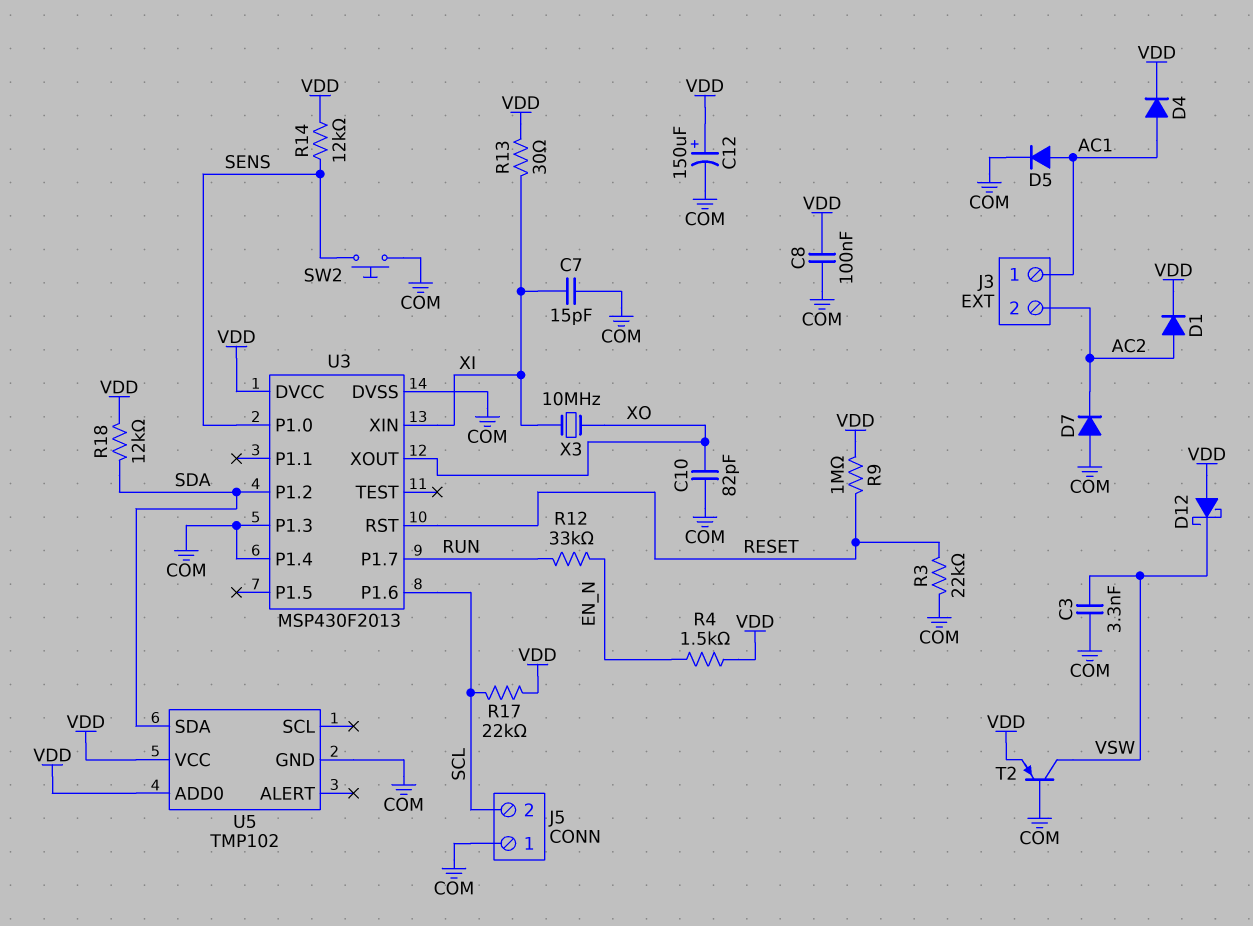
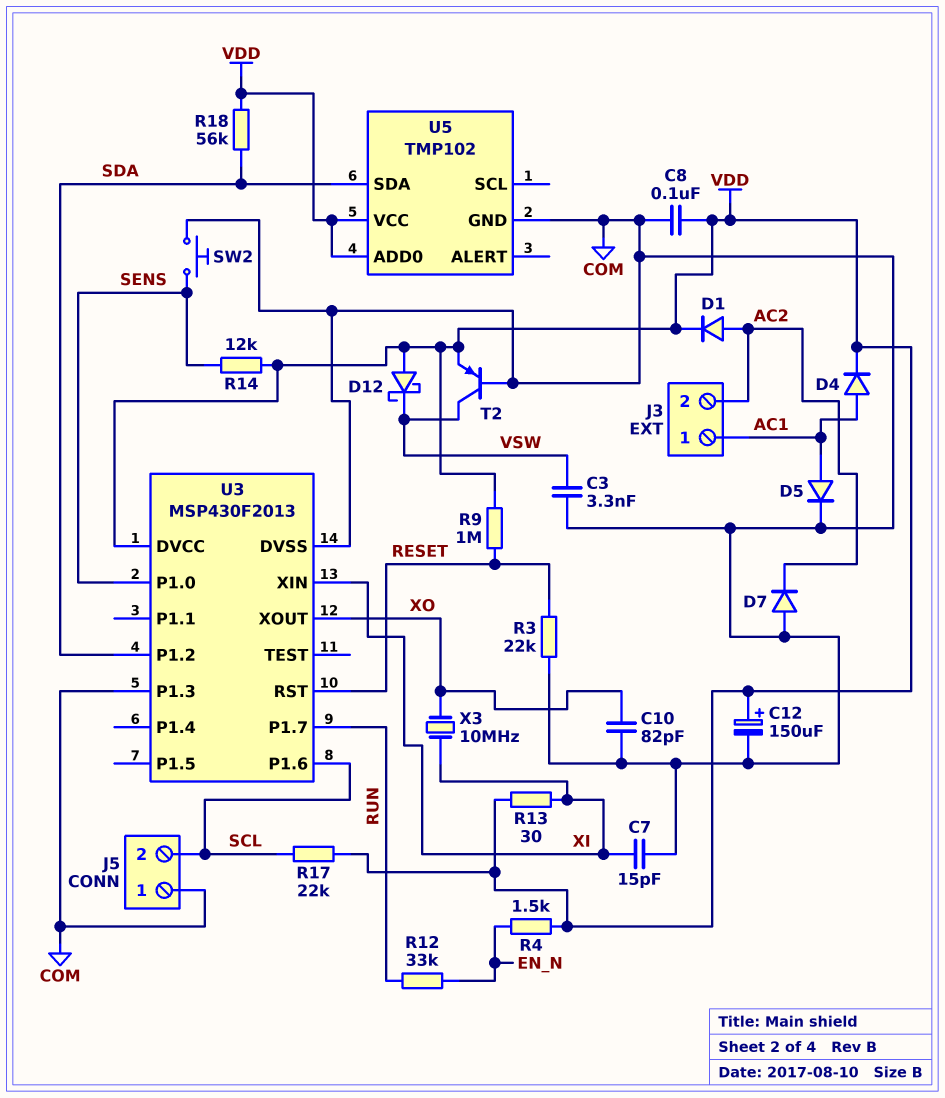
R18: 12k (SDA, VDD) -> 56k (SDA, VDD)
U3 pin P1.4: COM -> none

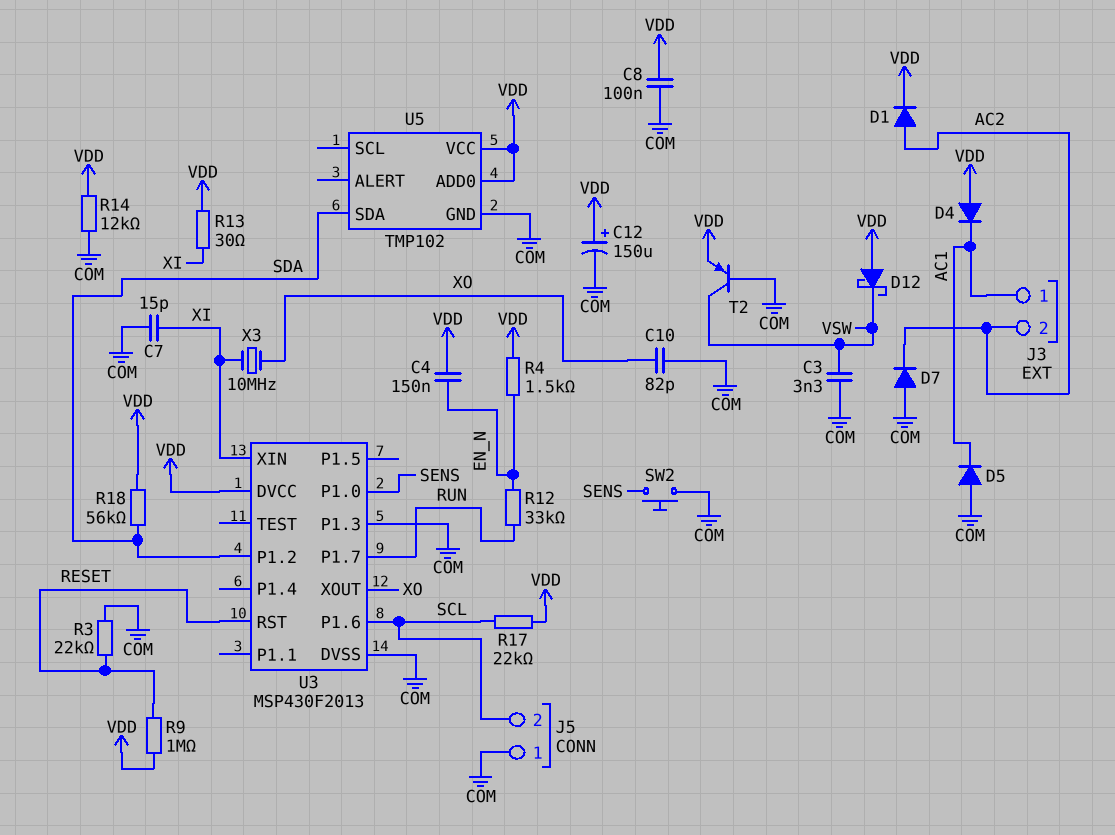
C4: none -> 150nF (EN_N, VDD)
D4: diode (A AC1, K VDD) -> diode (A VDD, K AC1)
D5: diode (A AC1, K COM) -> diode (A COM, K AC1)
R14: 12k (SENS, VDD) -> 12k (COM, VDD)

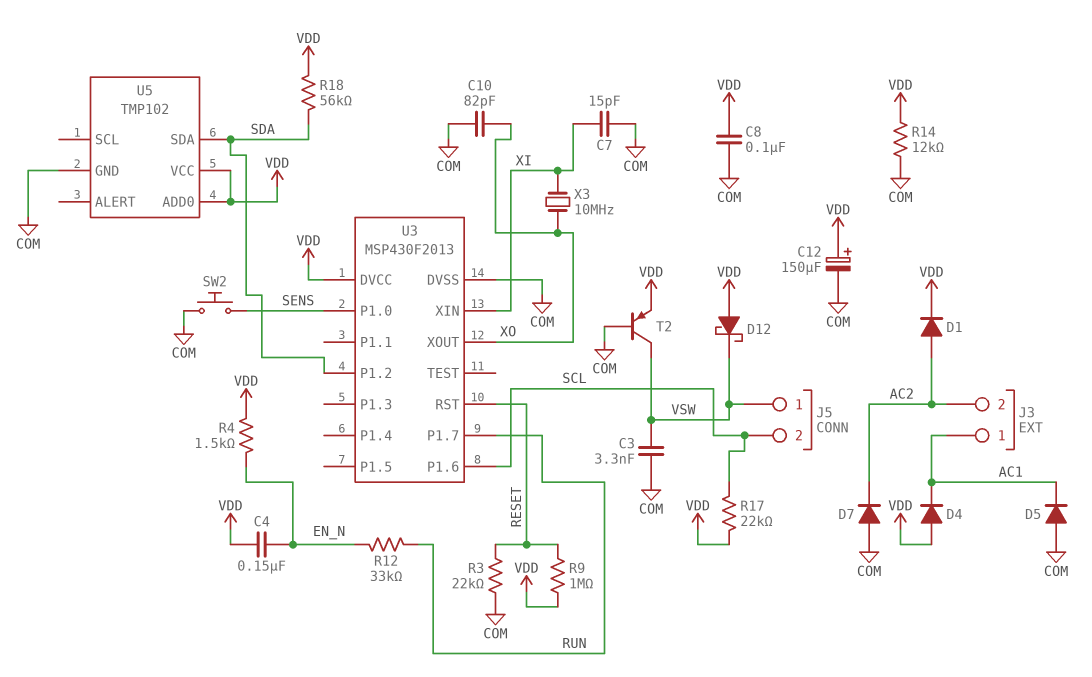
J5 pin 1: COM -> VSW
R13: 30 (VDD, XI) -> none
U3 pin P1.3: COM -> none

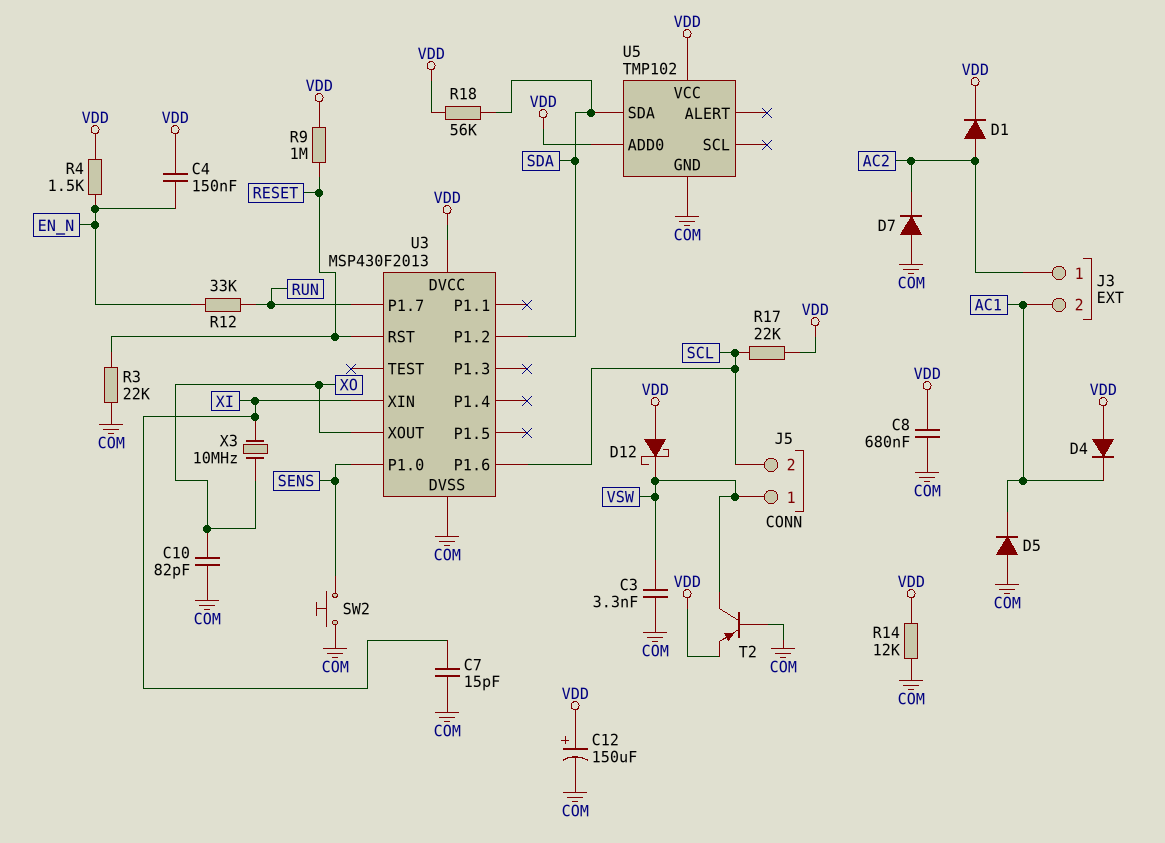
C8: 100nF (COM, VDD) -> 680nF (COM, VDD)
J3 pin 1: AC1 -> AC2
J3 pin 2: AC2 -> AC1

